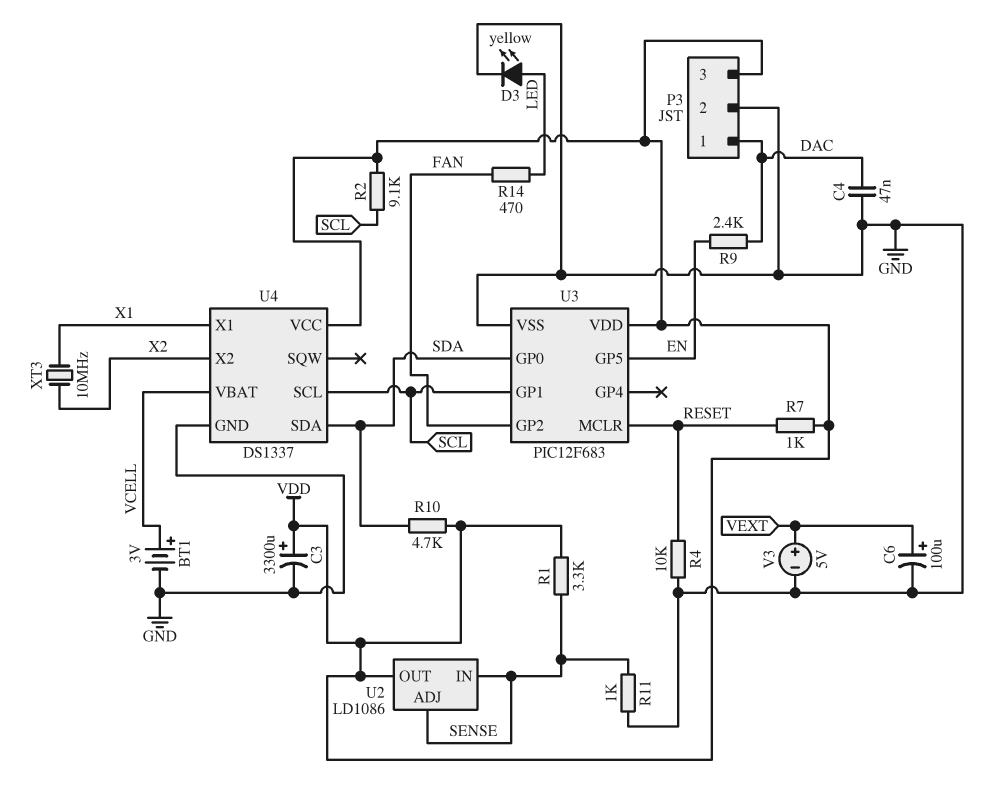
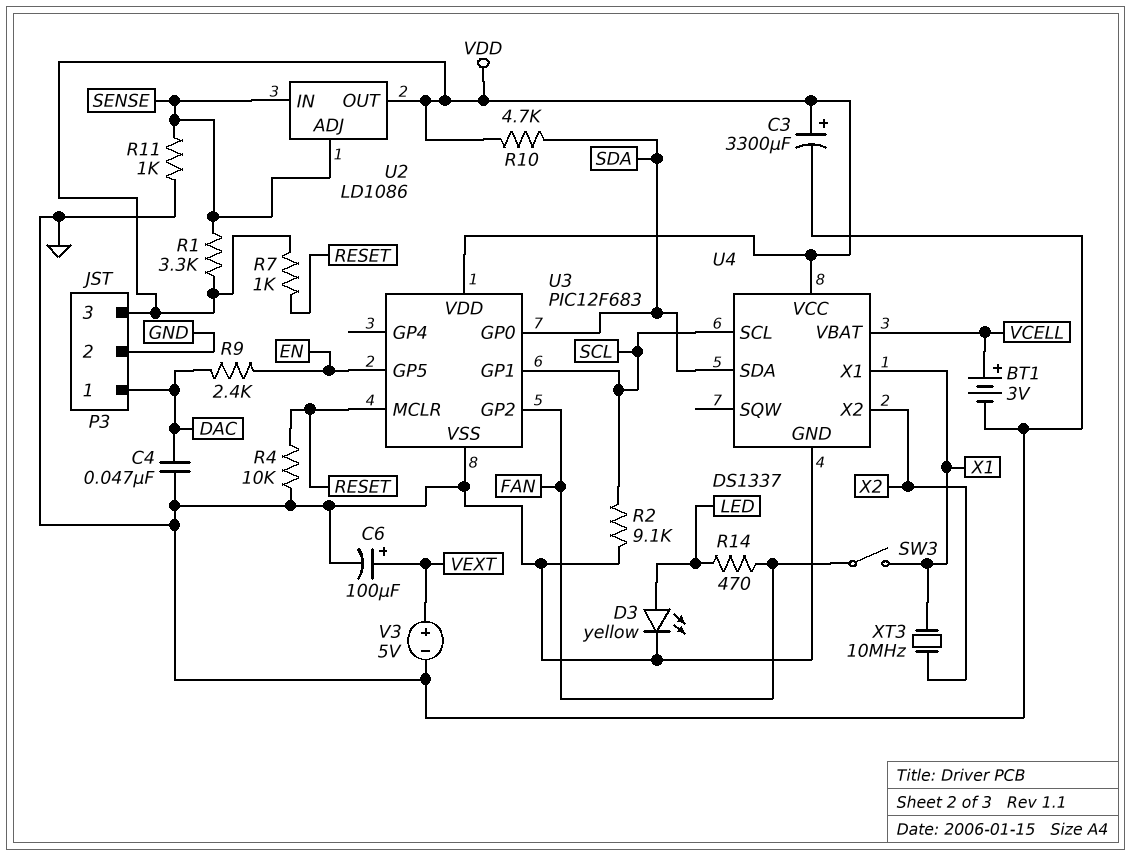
R2: 9.1k (SCL, VDD) -> 9.1k (GND, SCL)
SW3: none -> switch (FAN, X1)

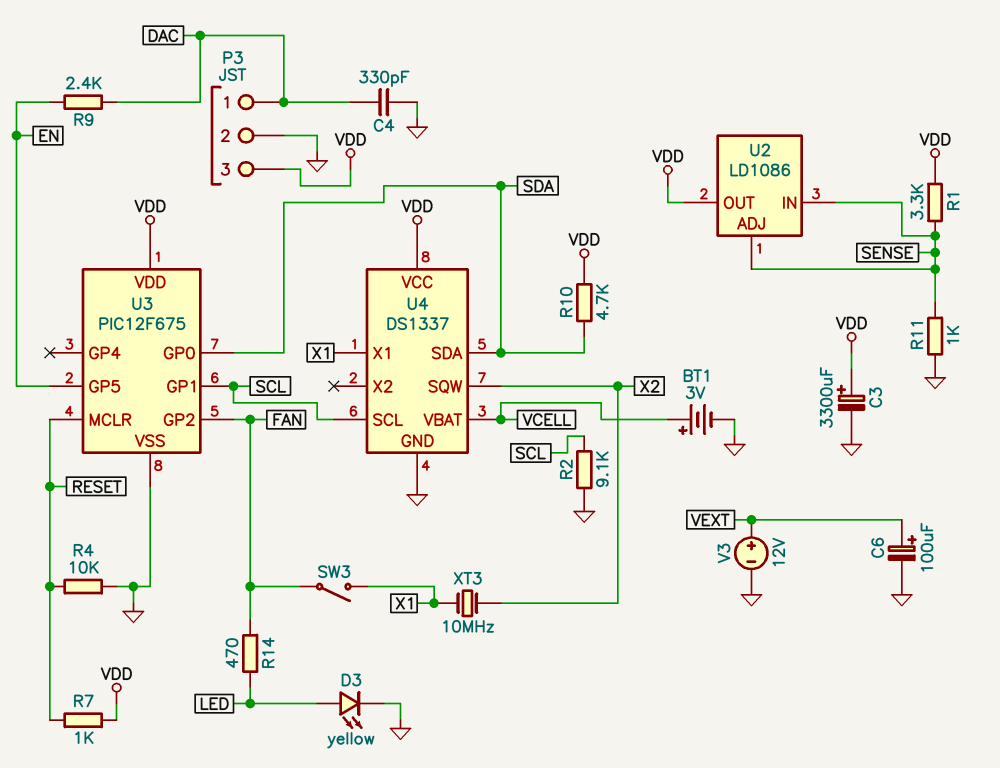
C4: 47nF (DAC, GND) -> 330pF (DAC, GND)
U3: PIC12F683 -> PIC12F675
U4 pin SQW: none -> X2
U4 pin X2: X2 -> none
V3: 5V (plus VEXT, minus GND) -> 12V (plus VEXT, minus GND)

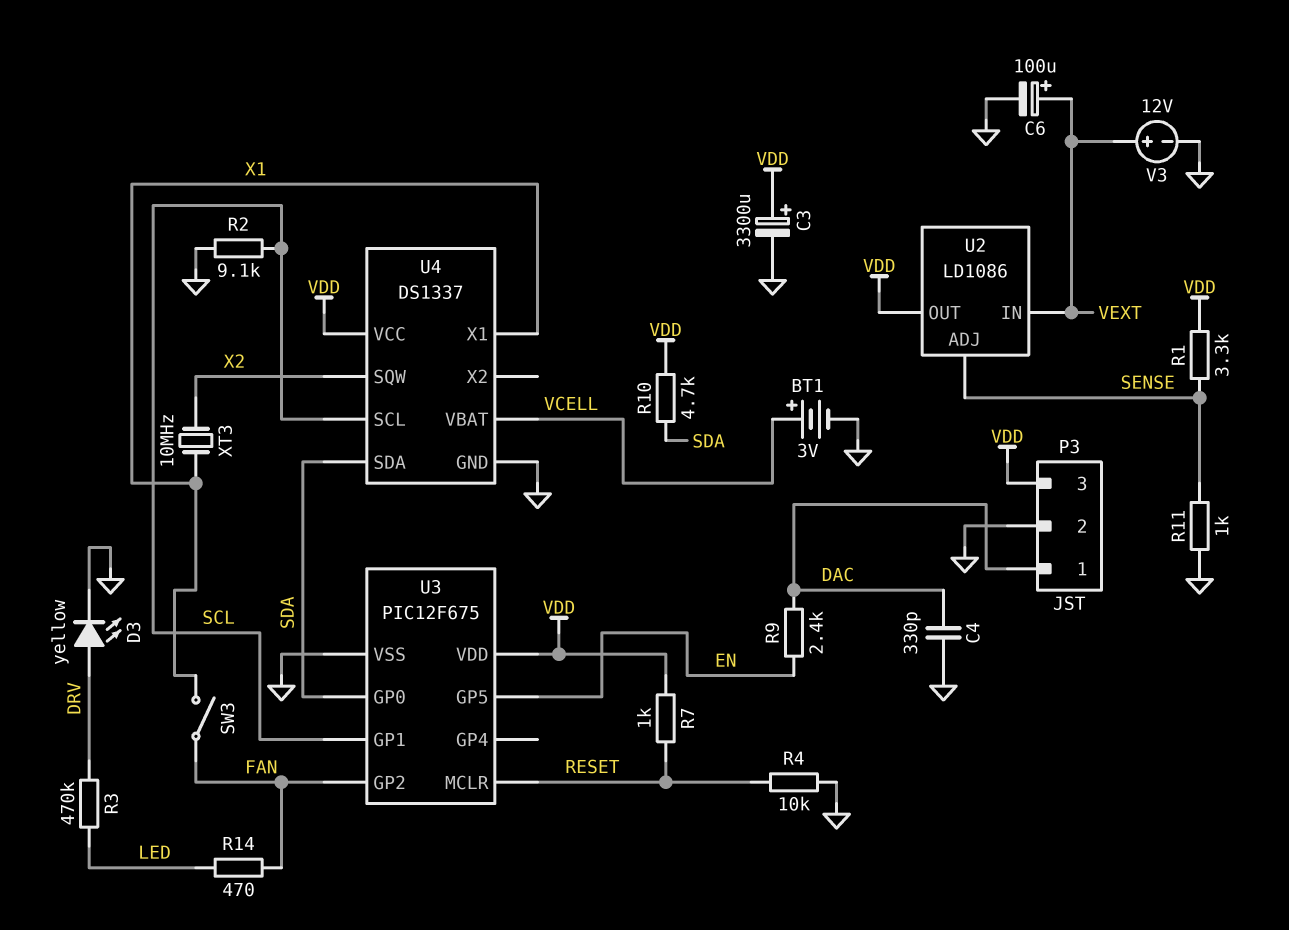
D3: LED yellow (A LED, K GND) -> LED yellow (A DRV, K GND)
R3: none -> 470k (DRV, LED)
U2 pin IN: SENSE -> VEXT

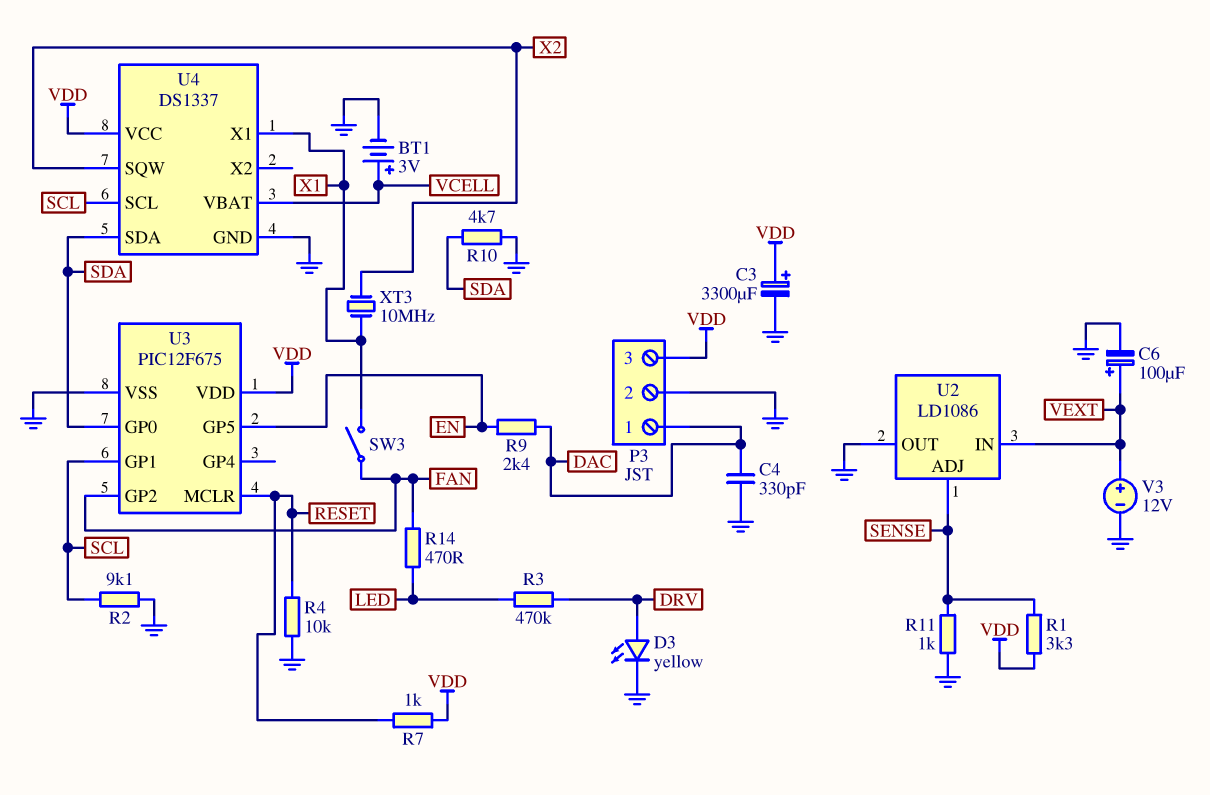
R10: 4.7k (SDA, VDD) -> 4.7k (GND, SDA)
U2 pin OUT: VDD -> GND

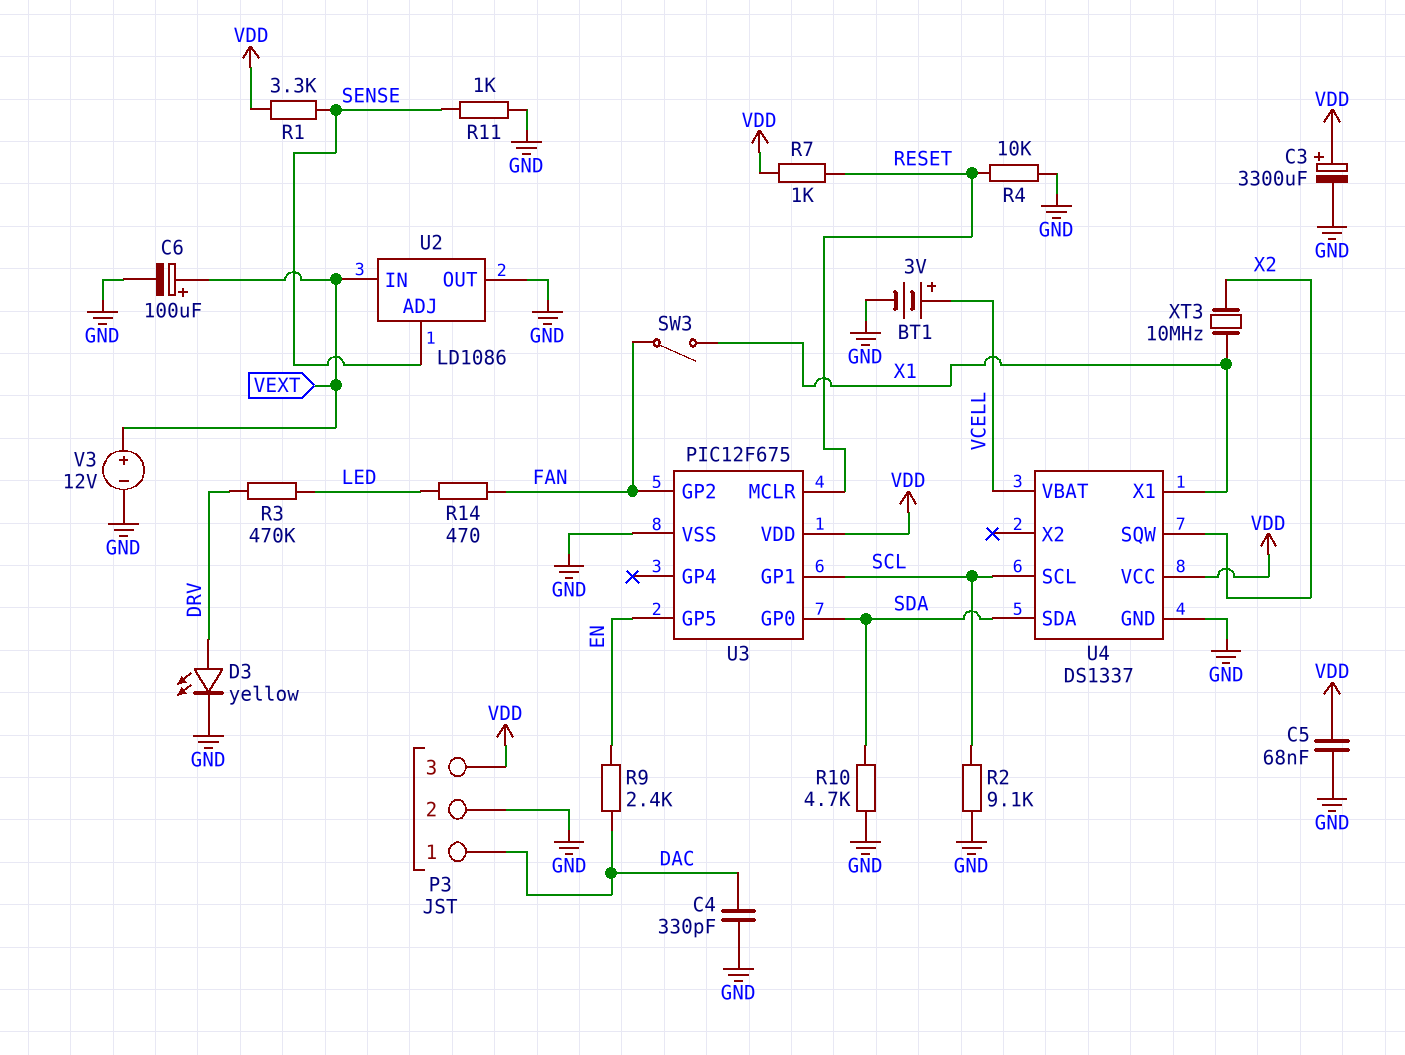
C5: none -> 68nF (GND, VDD)

